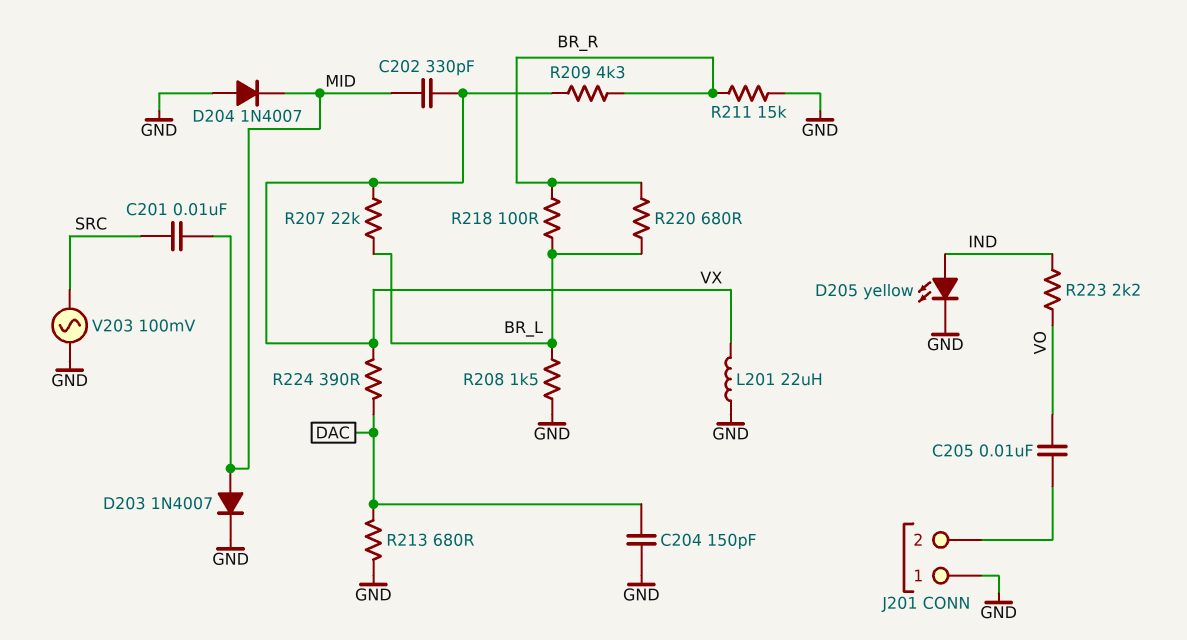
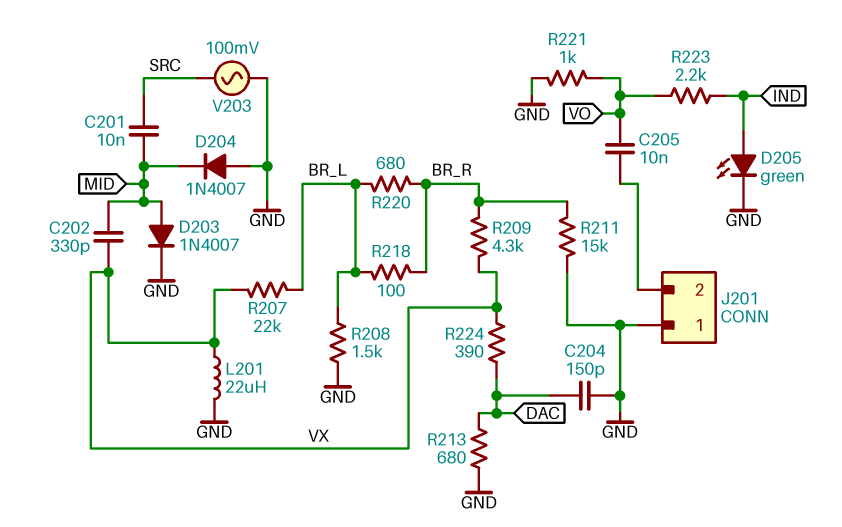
D205: LED yellow (A IND, K GND) -> LED green (A IND, K GND)
R221: none -> 1k (GND, VO)

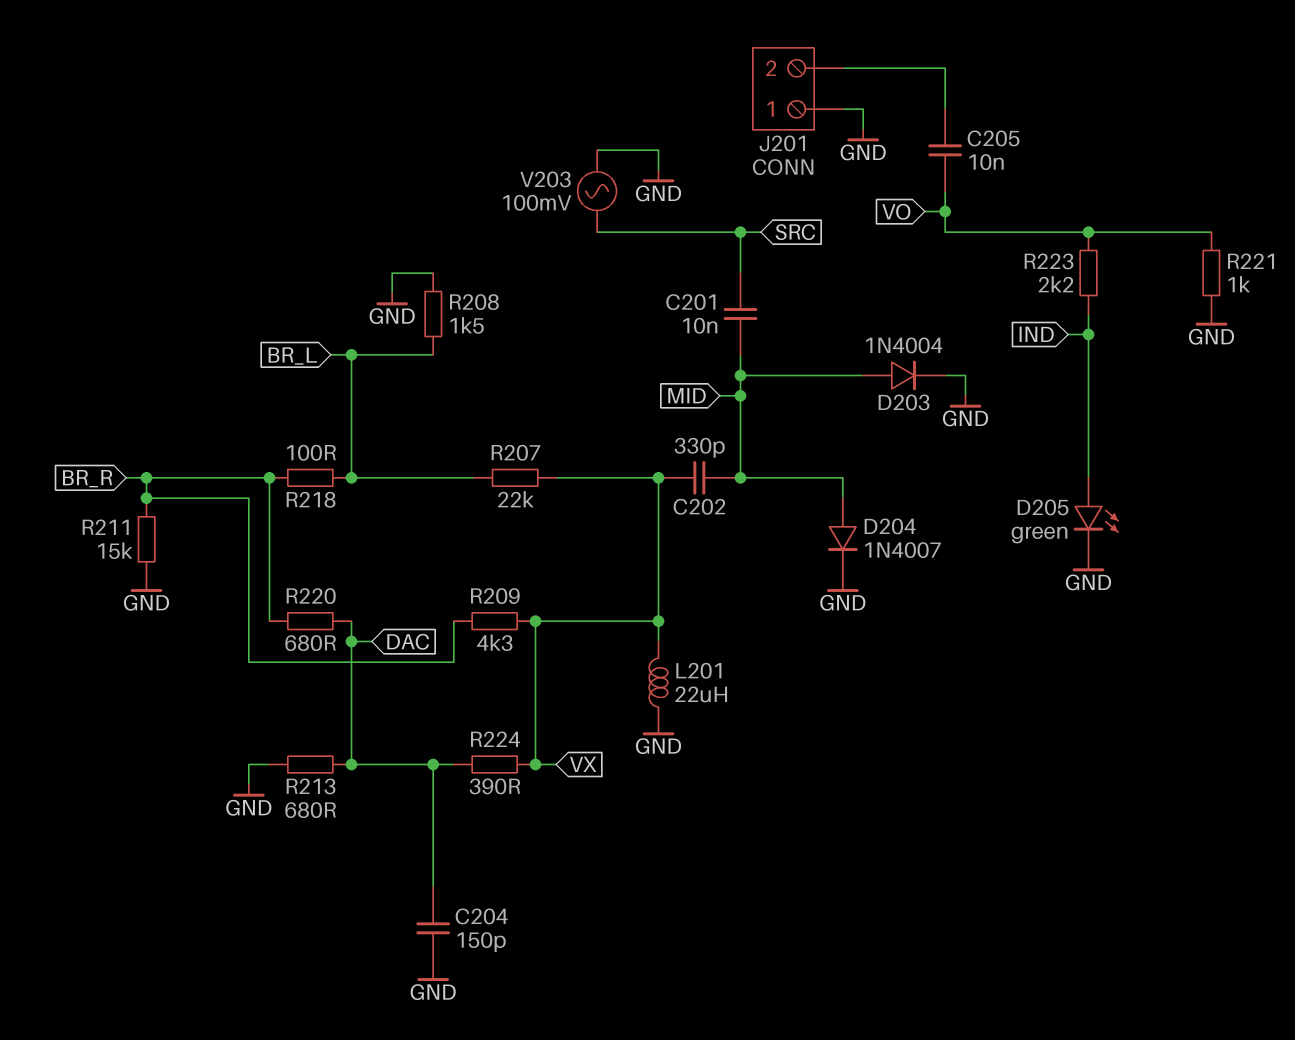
D203: diode 1N4007 (A MID, K GND) -> diode 1N4004 (A MID, K GND)
D204: diode 1N4007 (A GND, K MID) -> diode 1N4007 (A MID, K GND)
R220: 680 (BR_L, BR_R) -> 680 (BR_R, DAC)

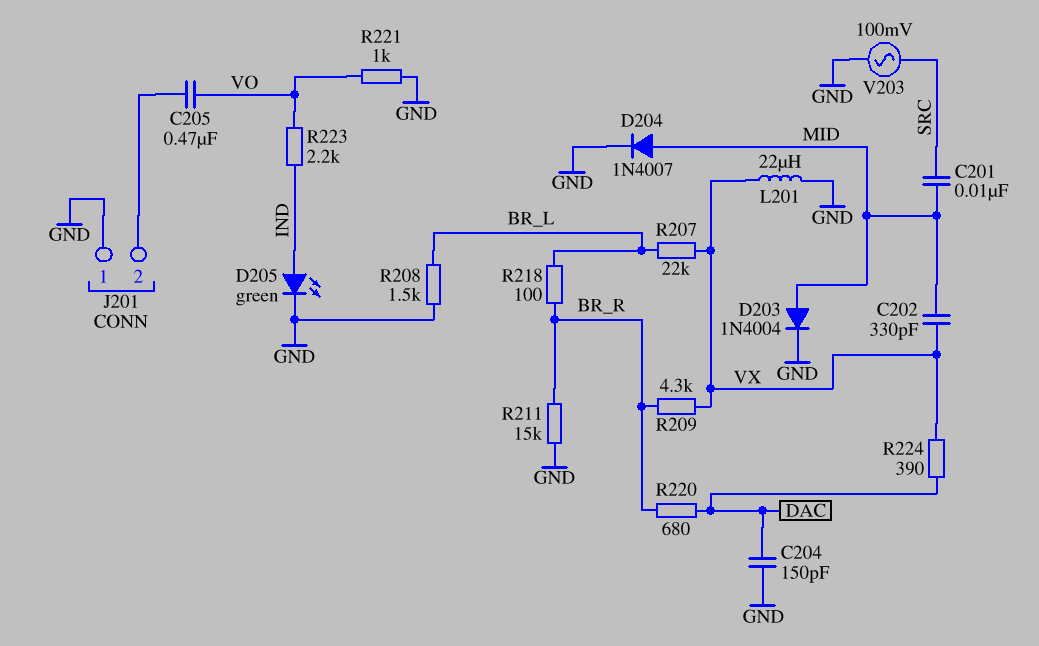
C205: 10nF (J201/2, VO) -> 470nF (J201/2, VO)
R213: 680 (DAC, GND) -> none

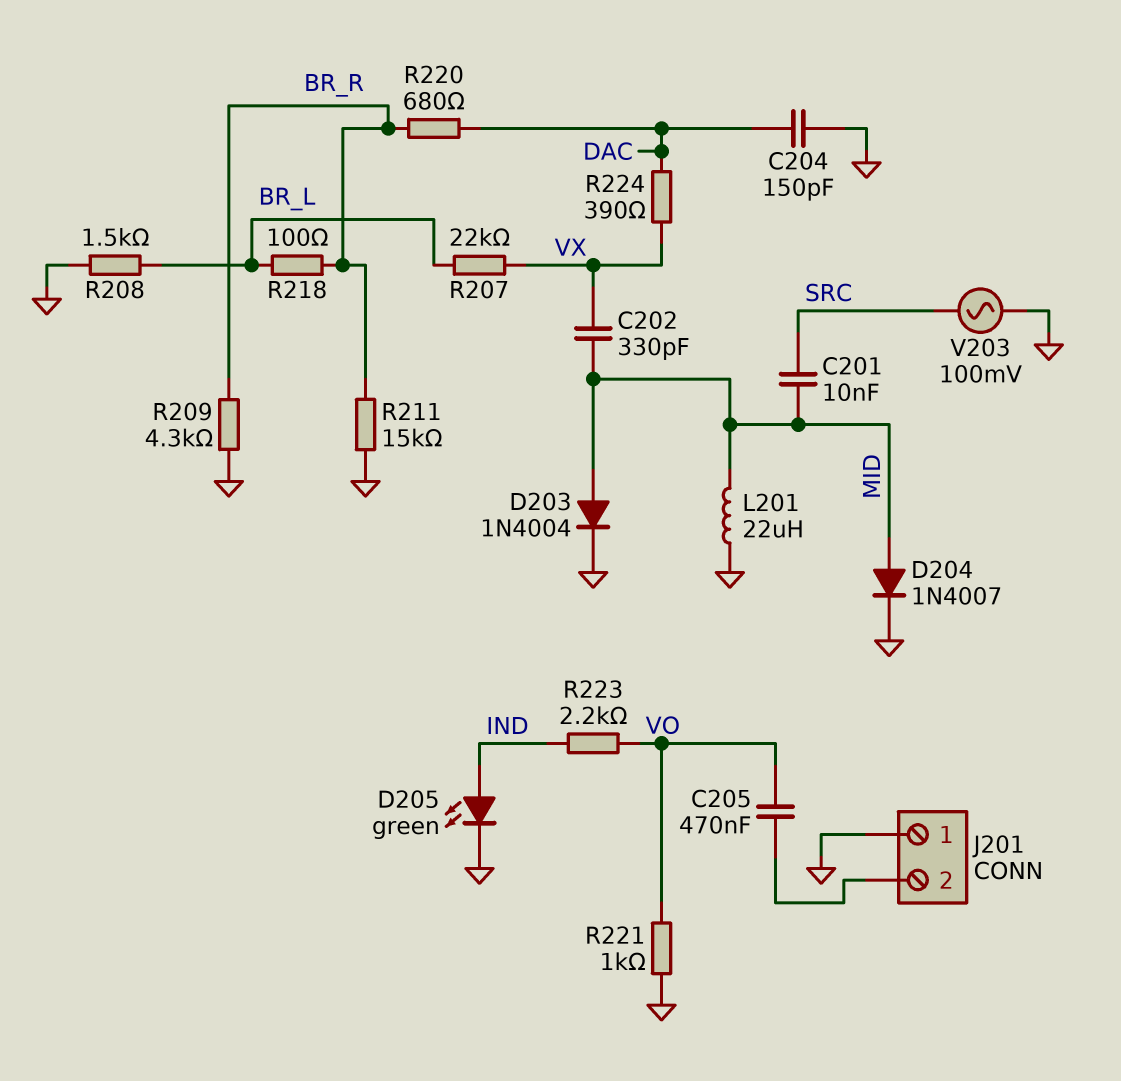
L201: 22uH (GND, VX) -> 22uH (GND, MID)
R209: 4.3k (BR_R, VX) -> 4.3k (BR_R, GND)

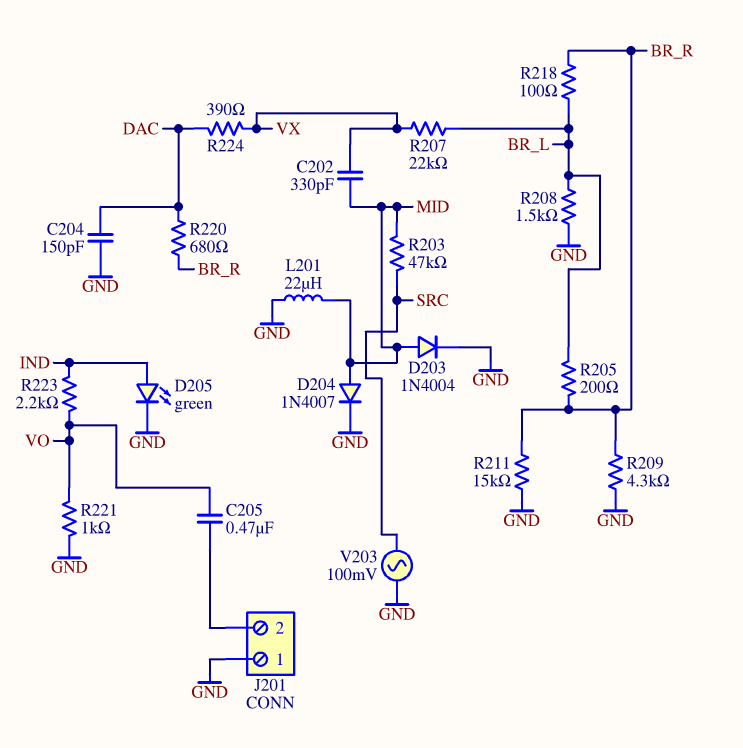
C201: 10nF (MID, SRC) -> none
R203: none -> 47k (MID, SRC)
R205: none -> 200 (BR_L, BR_R)

